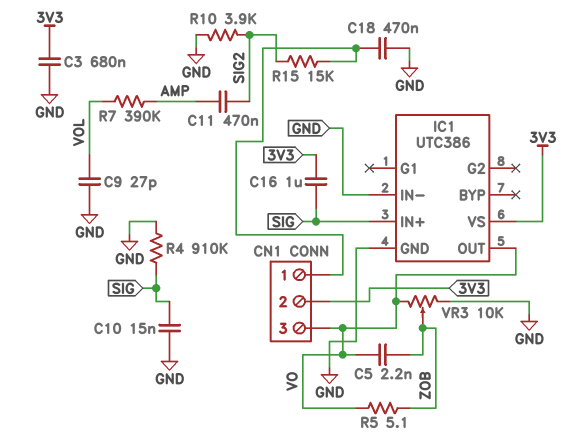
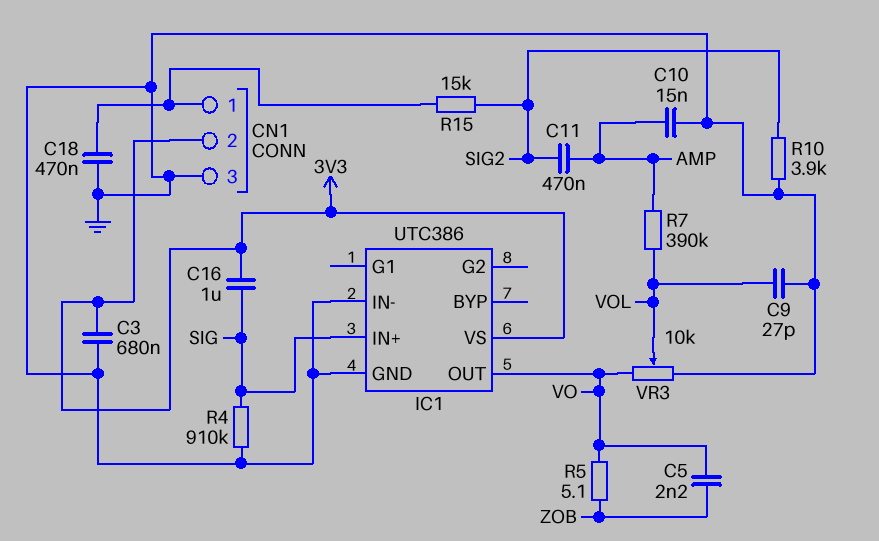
C10: 15nF (GND, SIG) -> 15nF (AMP, GND)
CN1 pin 3: VO -> GND
VR3: 10k (GND, VO, wiper ZOB) -> 10k (GND, VO, wiper VOL)

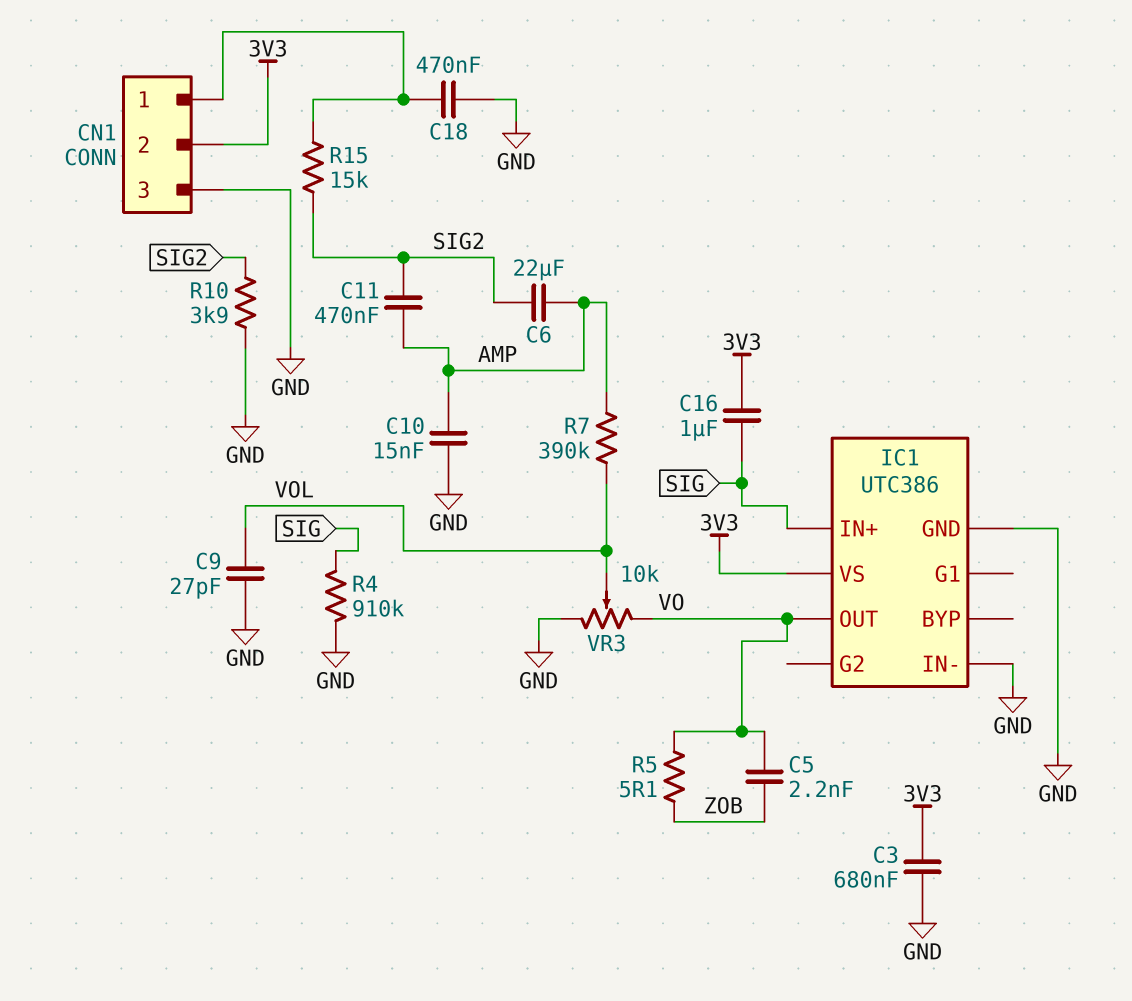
C6: none -> 22uF (AMP, SIG2)

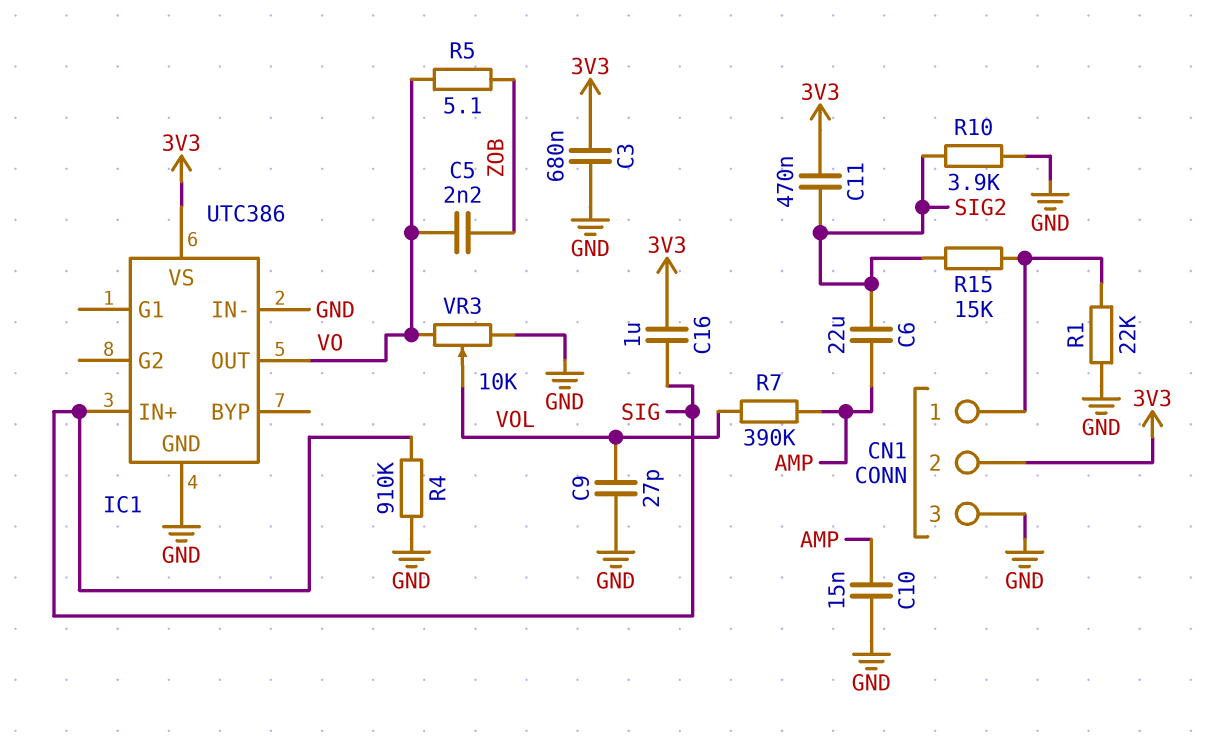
C11: 470nF (AMP, SIG2) -> 470nF (3V3, SIG2)
C18: 470nF (CN1/1, GND) -> none
R1: none -> 22k (CN1/1, GND)

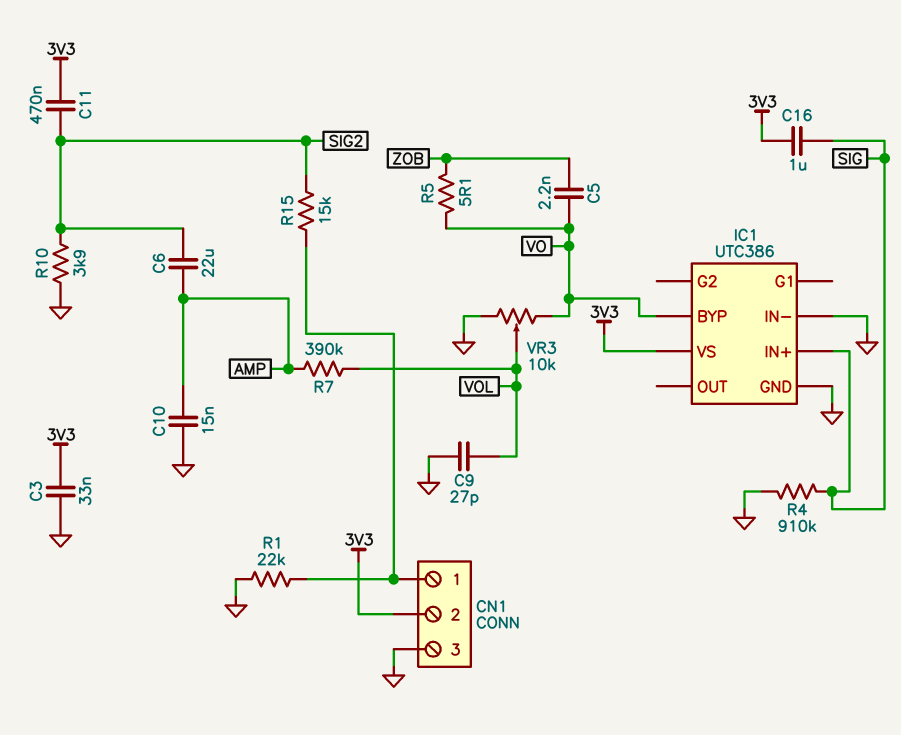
C3: 680nF (3V3, GND) -> 33nF (3V3, GND)
IC1 pin BYP: none -> VO
IC1 pin OUT: VO -> none

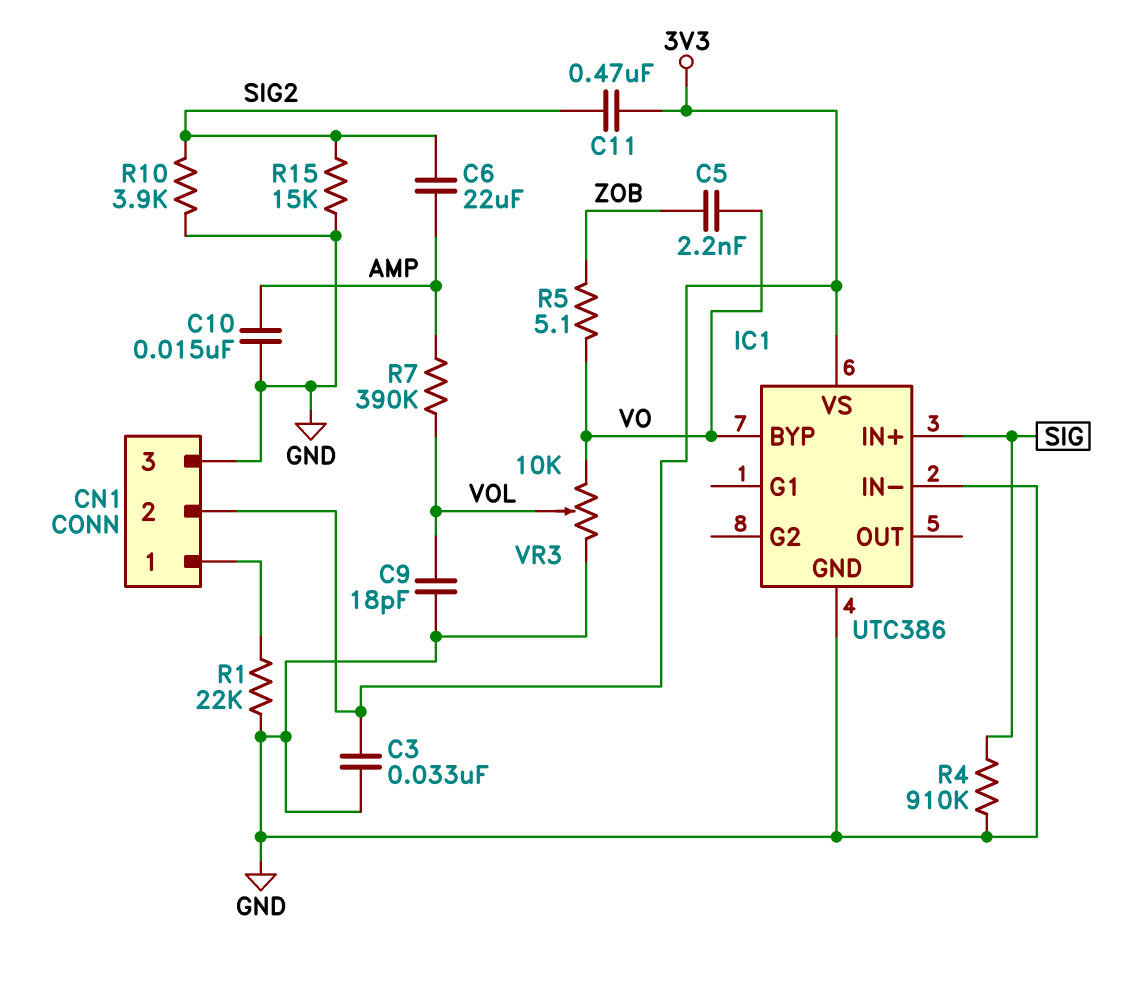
C9: 27pF (GND, VOL) -> 18pF (GND, VOL)
C16: 1uF (3V3, SIG) -> none
R15: 15k (CN1/1, SIG2) -> 15k (GND, SIG2)

